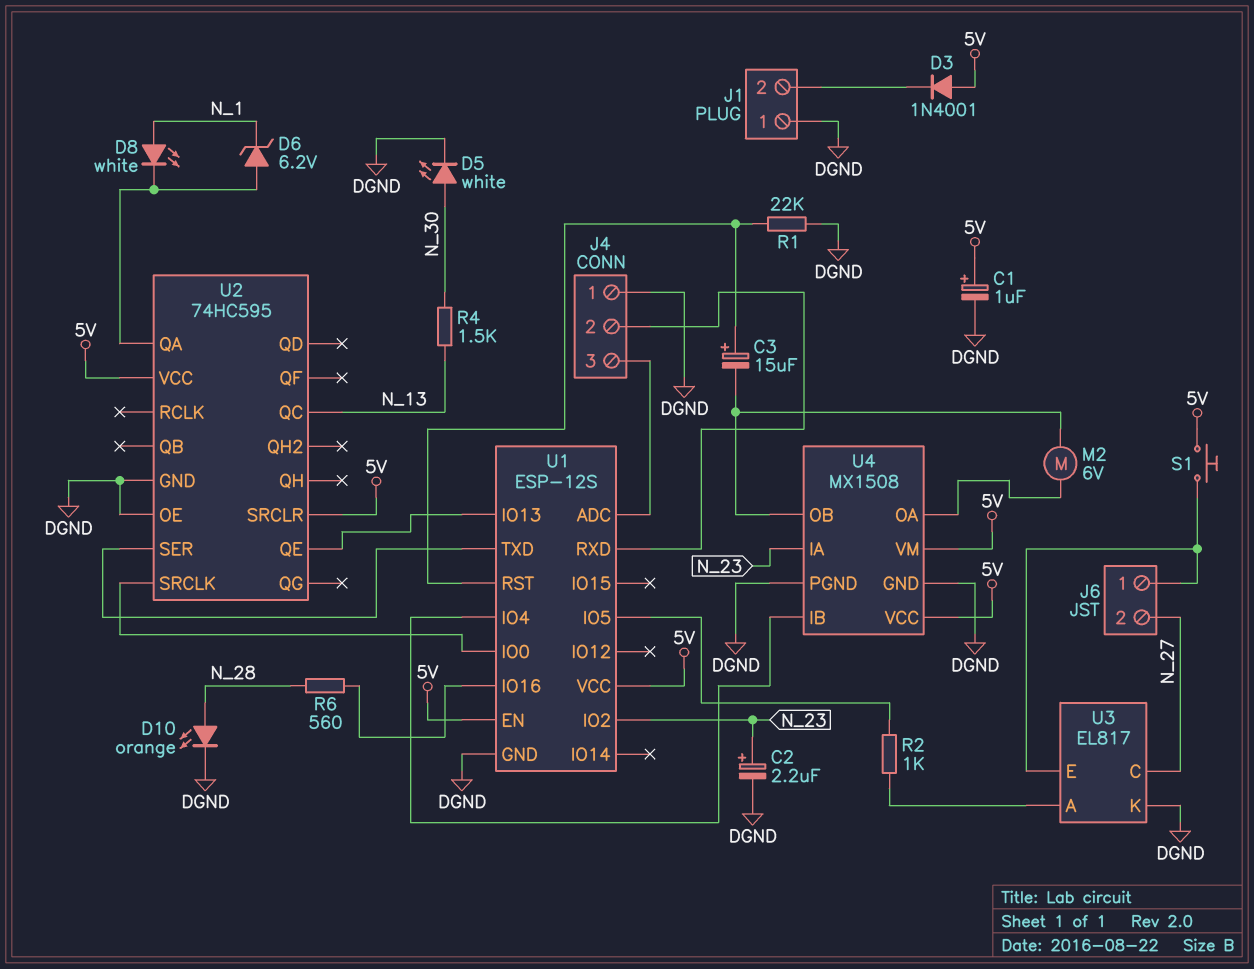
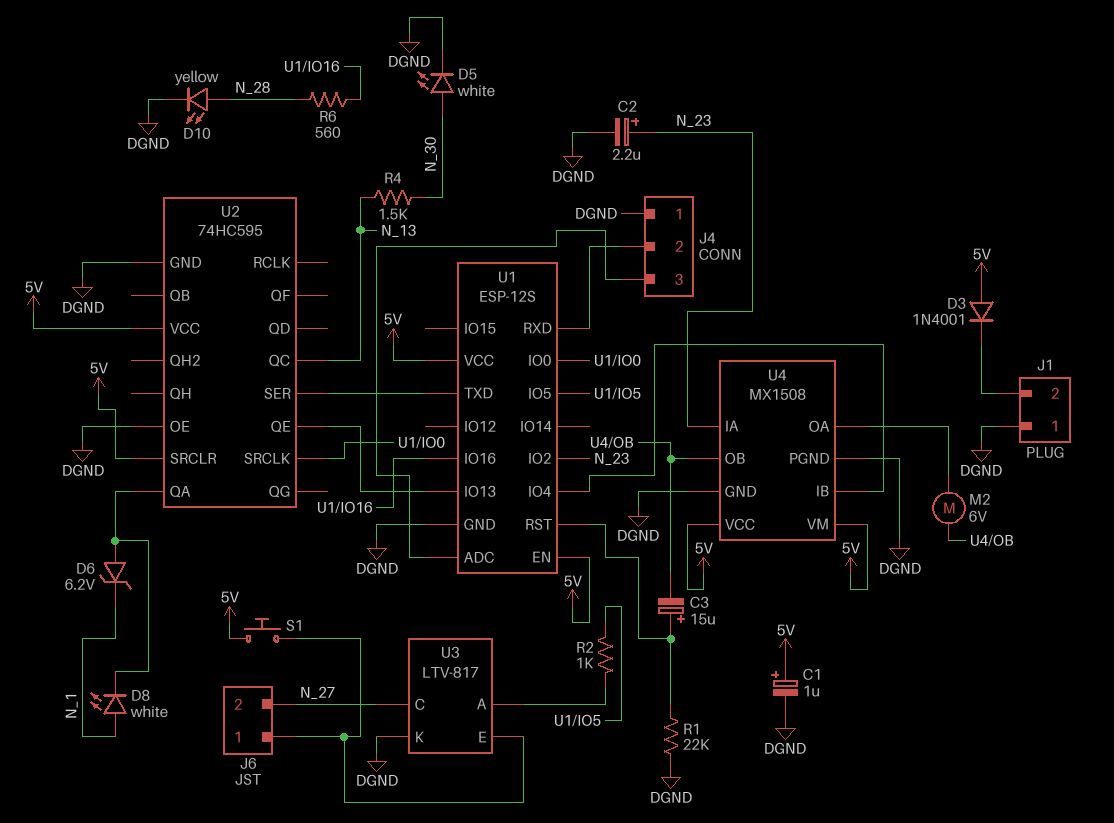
D10: LED orange (A N_28, K DGND) -> LED yellow (A N_28, K DGND)
U3: EL817 -> LTV-817

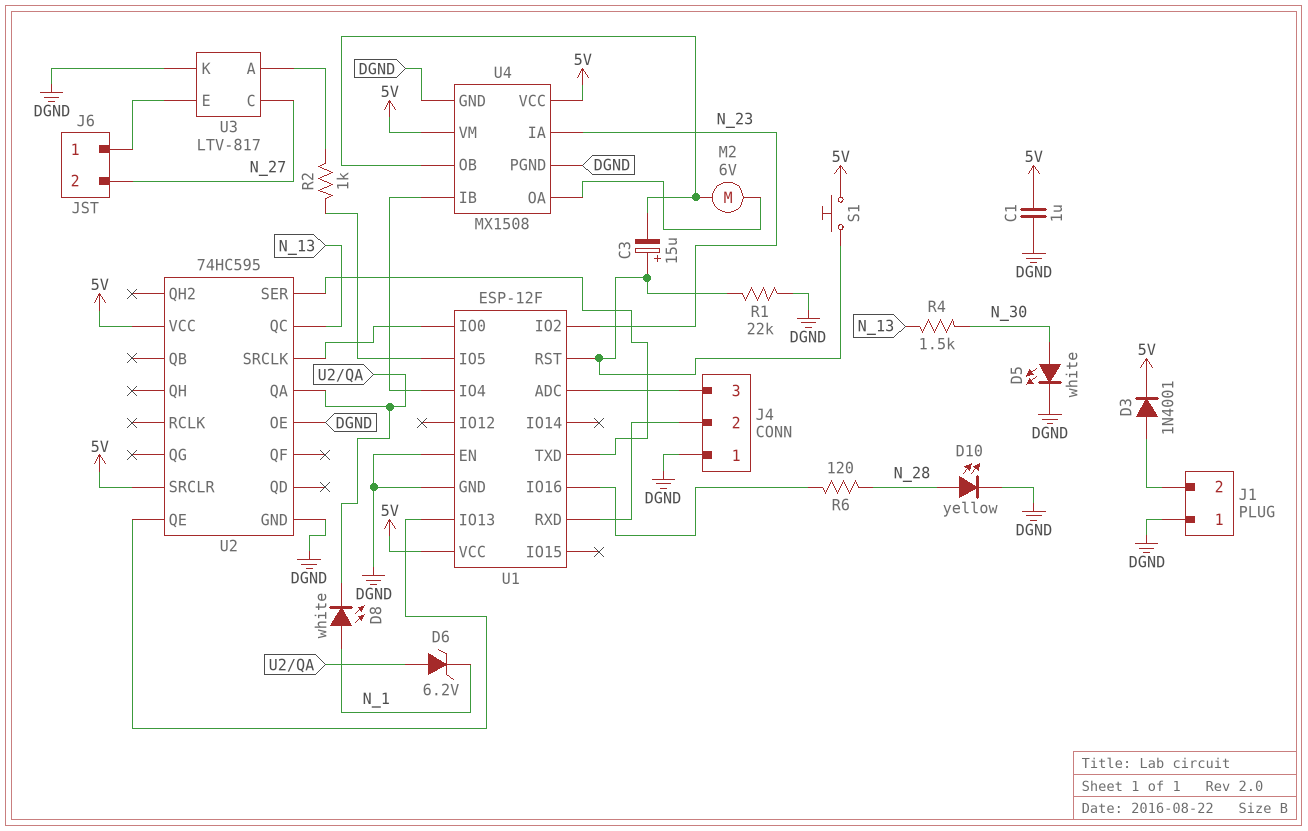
C1: 1uF (plus 5V, minus DGND) -> 1uF (5V, DGND)
C2: 2.2uF (plus N_23, minus DGND) -> none
D3: diode 1N4001 (A 5V, K J1/2) -> diode 1N4001 (A J1/2, K 5V)
R6: 560 (N_28, U1/IO16) -> 120 (N_28, U1/IO16)
S1: button (5V, J6/1) -> button (5V, U1/RST)
U1: ESP-12S -> ESP-12F
U1 pin EN: 5V -> DGND

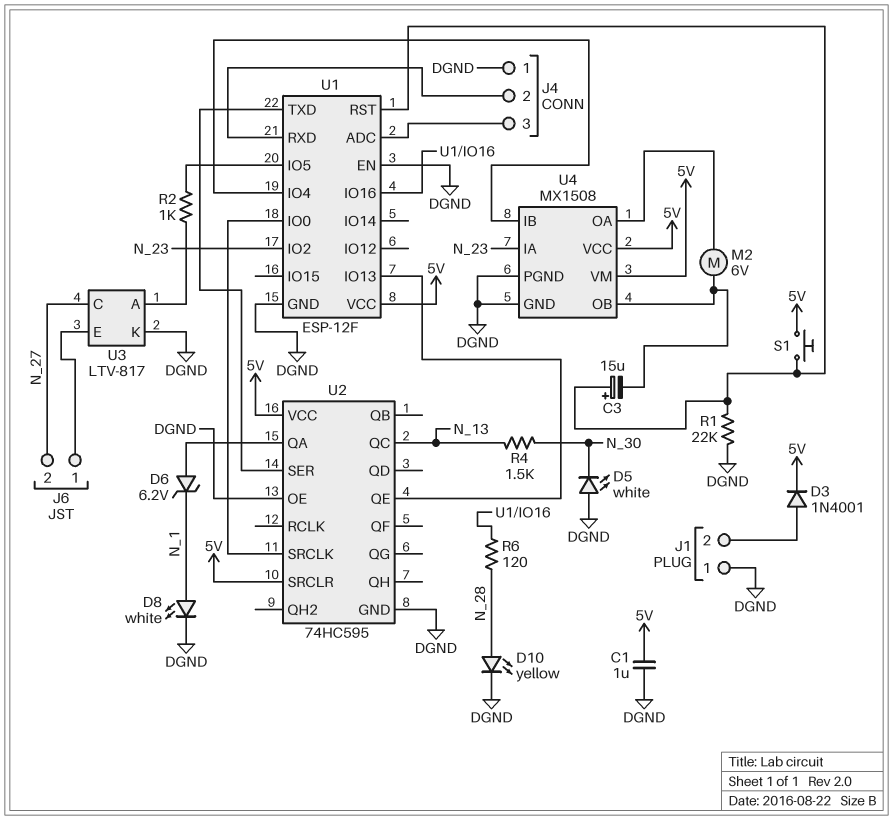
D5: LED white (A N_30, K DGND) -> LED white (A DGND, K N_30)
D8: LED white (A N_1, K U2/QA) -> LED white (A N_1, K DGND)

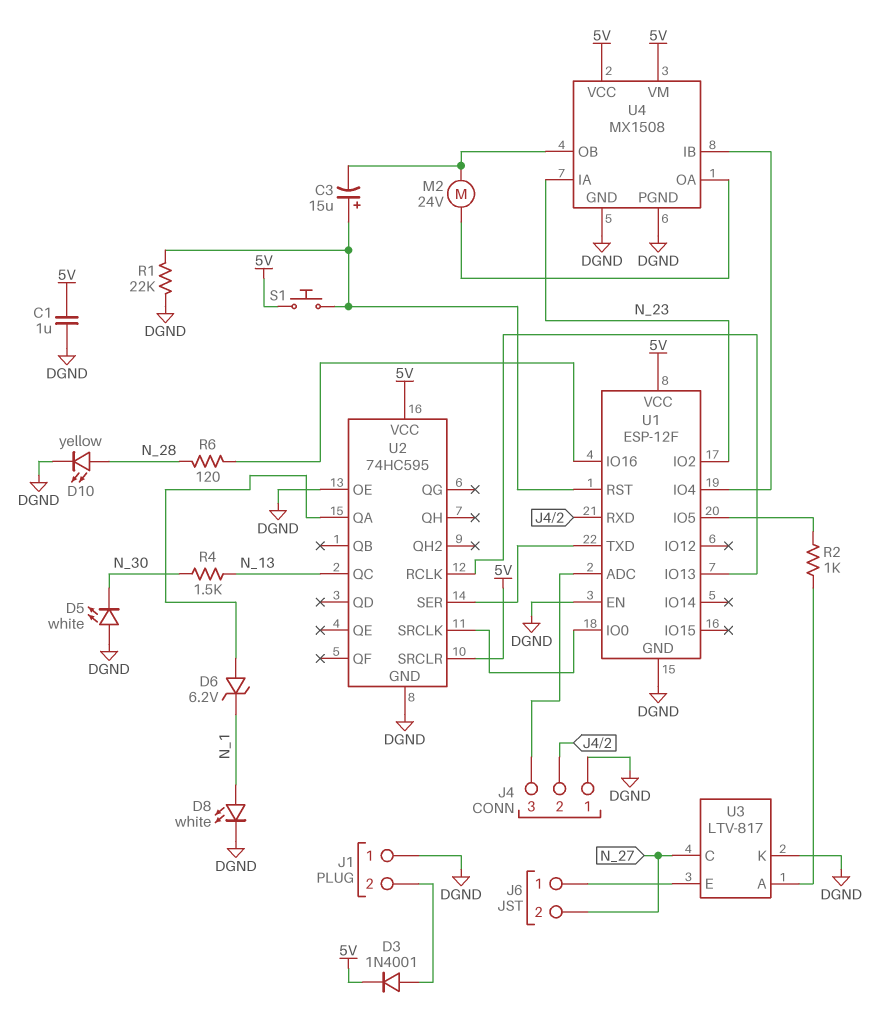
M2: motor 6V (U4/OA, U4/OB) -> motor 24V (U4/OA, U4/OB)
U2 pin QE: U1/IO13 -> none
U2 pin RCLK: none -> U1/IO13

